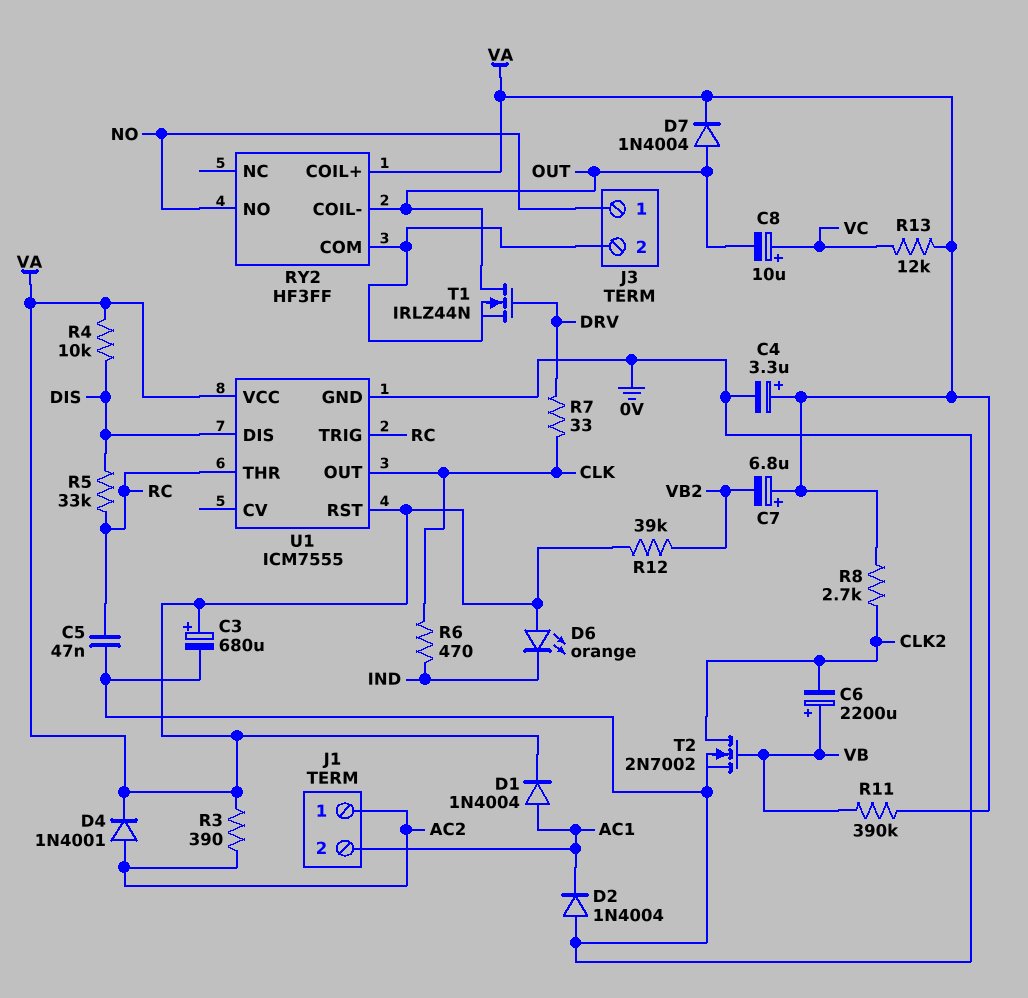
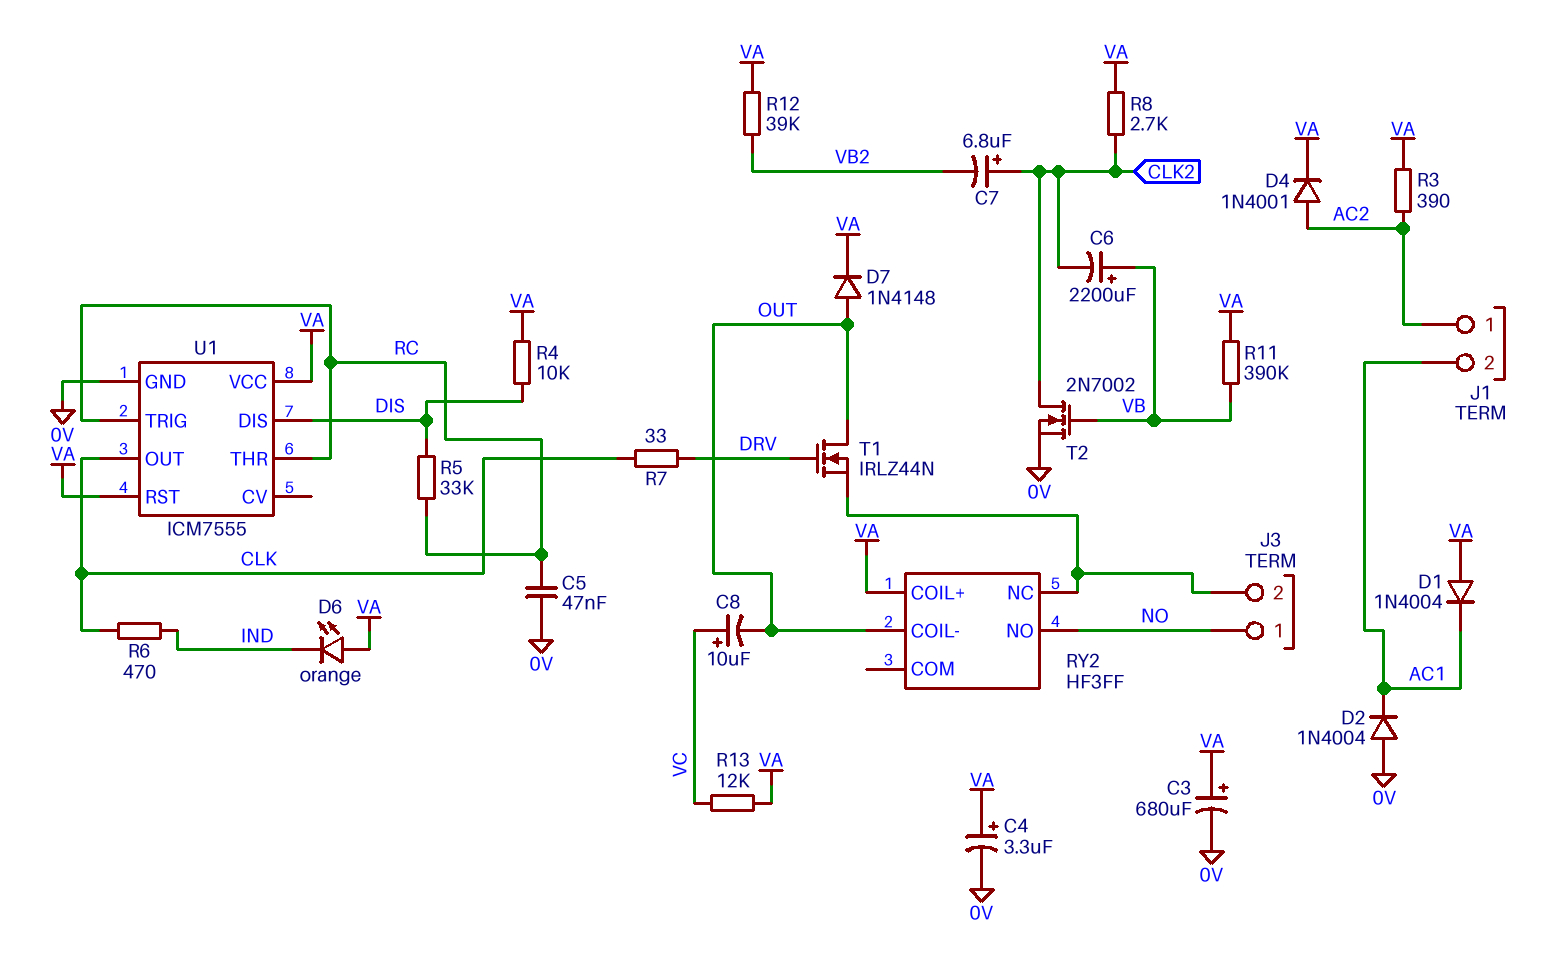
C7: 6.8uF (plus VA, minus VB2) -> 6.8uF (plus CLK2, minus VB2)
D1: diode 1N4004 (A AC1, K VA) -> diode 1N4004 (A VA, K AC1)
D7: diode 1N4004 (A OUT, K VA) -> diode 1N4148 (A OUT, K VA)
RY2 pin COM: J3/2 -> none
RY2 pin NC: none -> J3/2

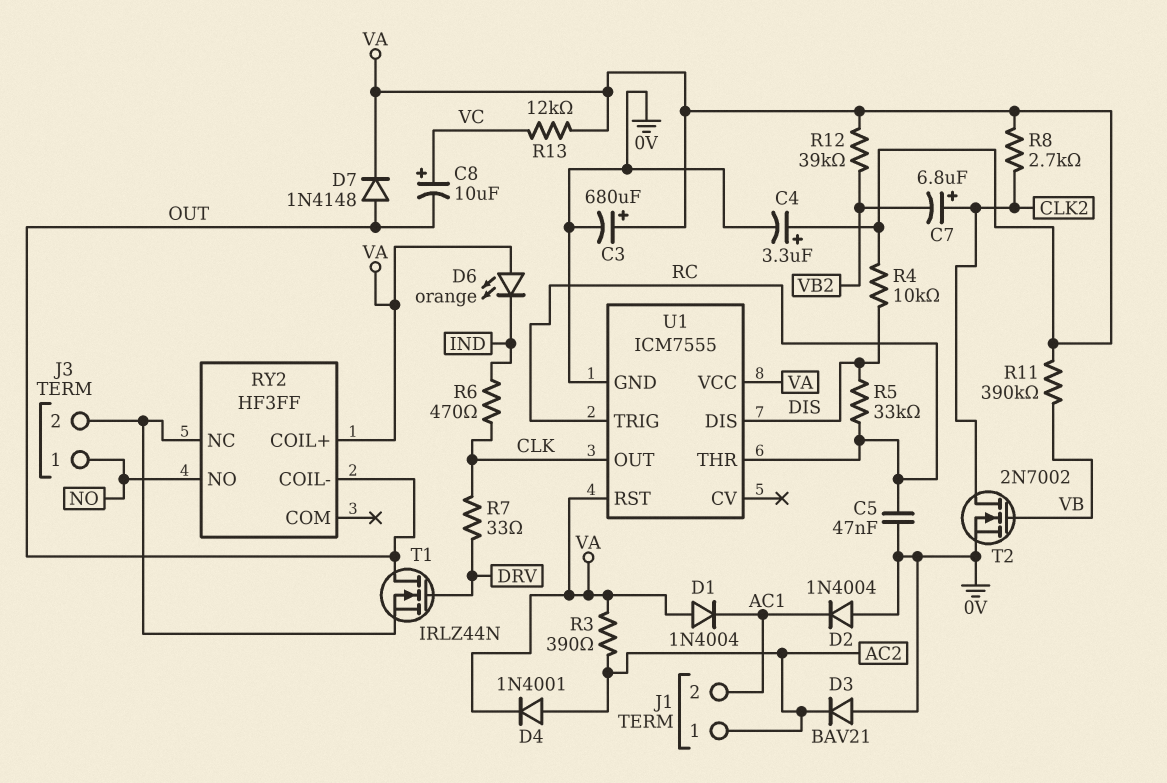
C6: 2200uF (plus VB, minus CLK2) -> none
D3: none -> diode BAV21 (A 0V, K AC2)

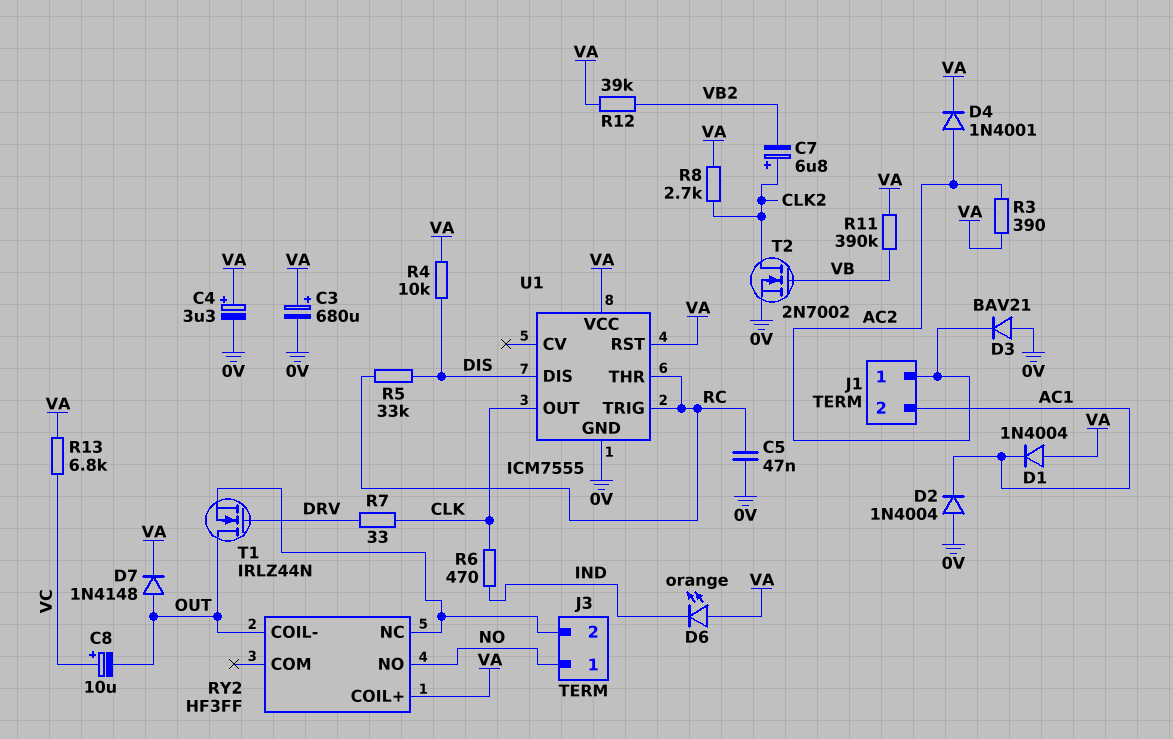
R13: 12k (VA, VC) -> 6.8k (VA, VC)

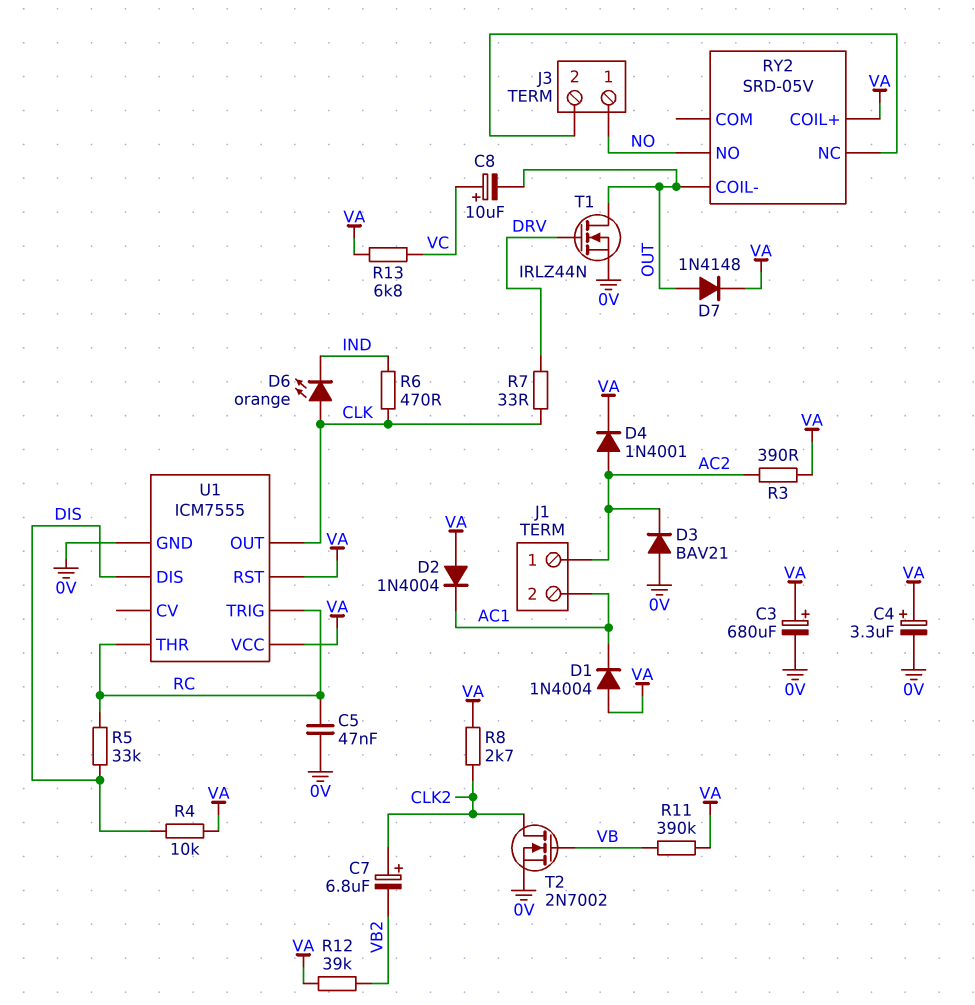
D2: diode 1N4004 (A 0V, K AC1) -> diode 1N4004 (A VA, K AC1)
D6: LED orange (A VA, K IND) -> LED orange (A CLK, K IND)
RY2: HF3FF -> SRD-05V
T1: NMOS IRLZ44N (G DRV, D OUT, S J3/2) -> NMOS IRLZ44N (G DRV, D OUT, S 0V)

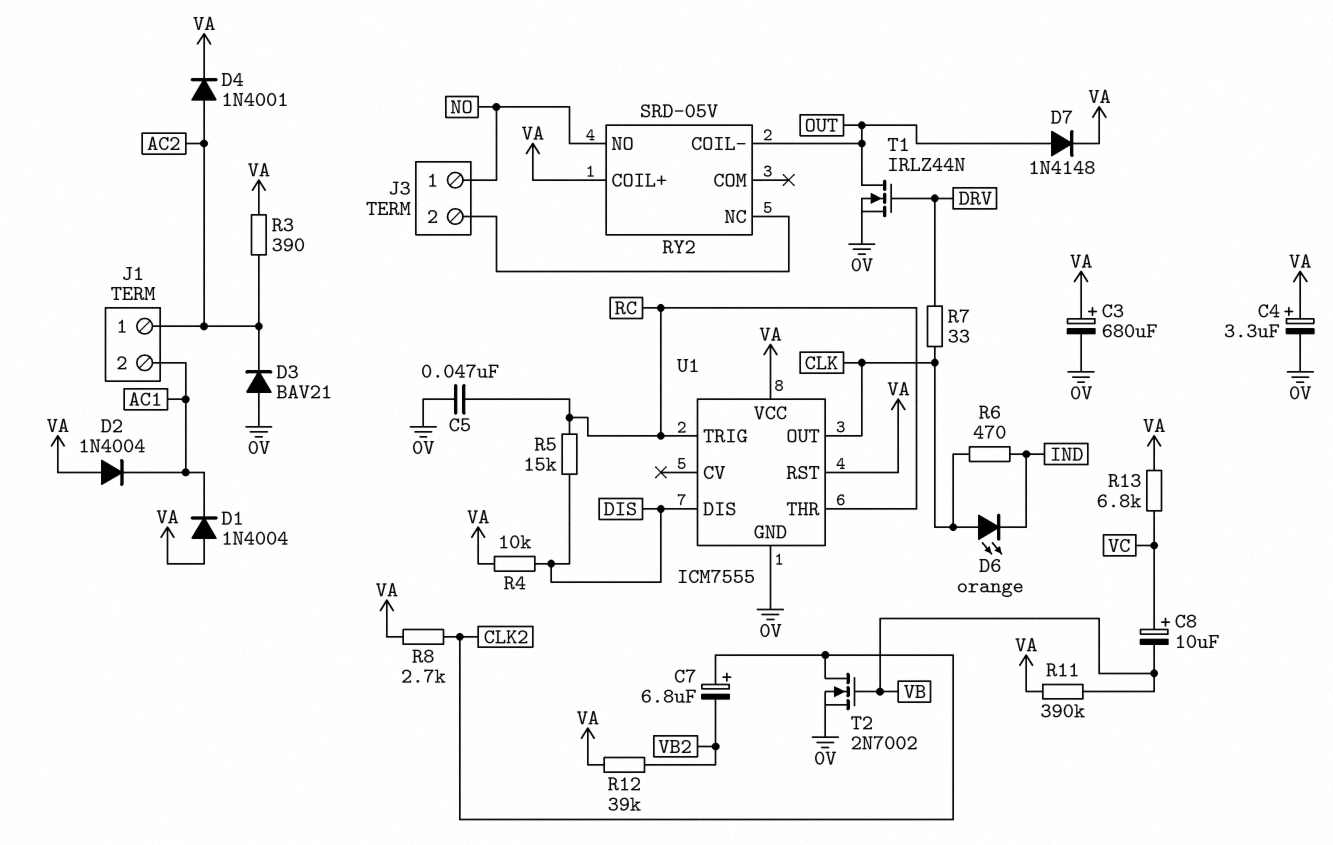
C8: 10uF (plus VC, minus OUT) -> 10uF (plus VC, minus VB)
R5: 33k (DIS, RC) -> 15k (DIS, RC)

